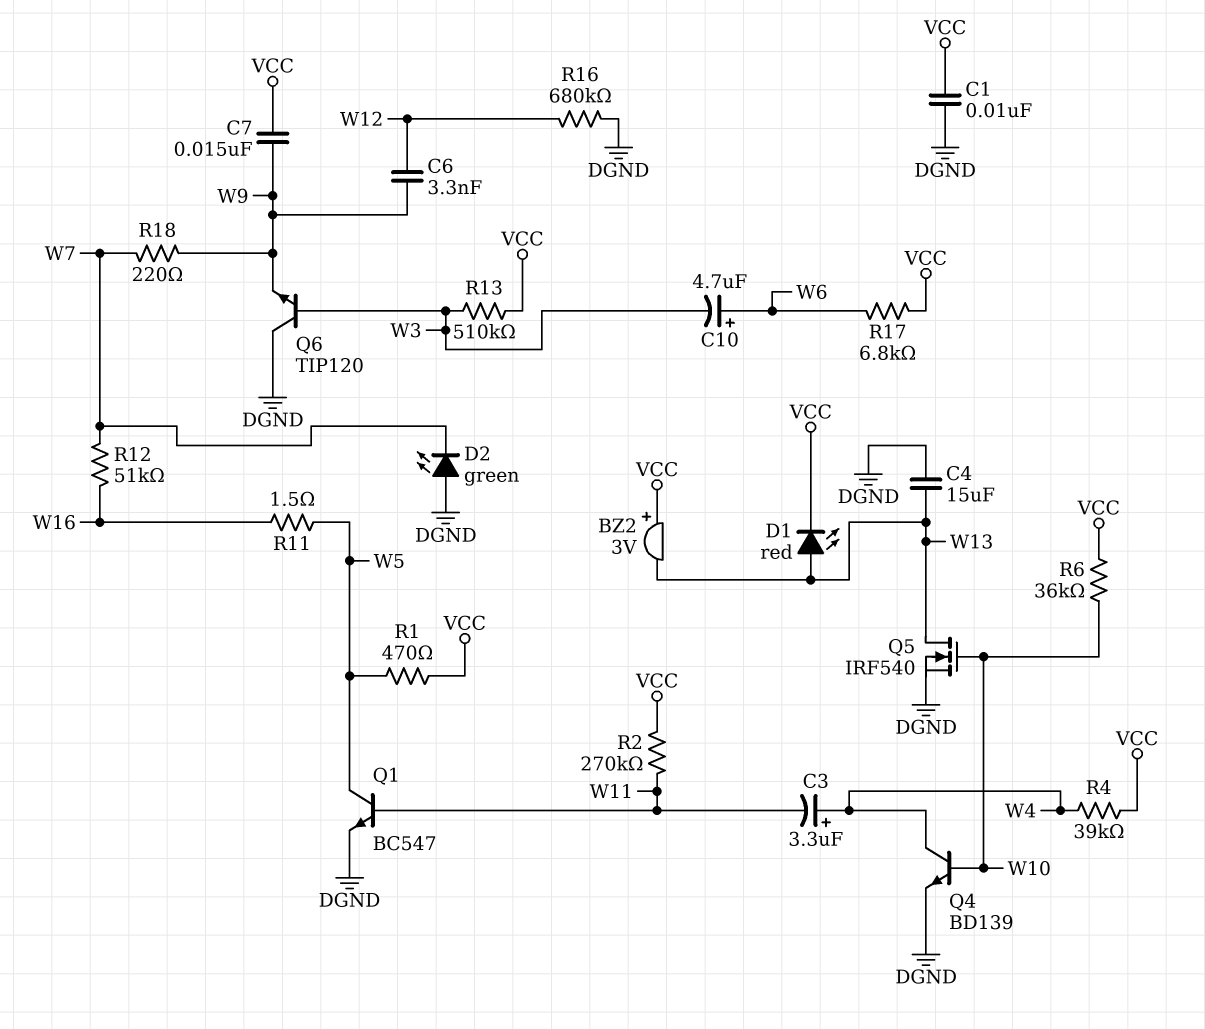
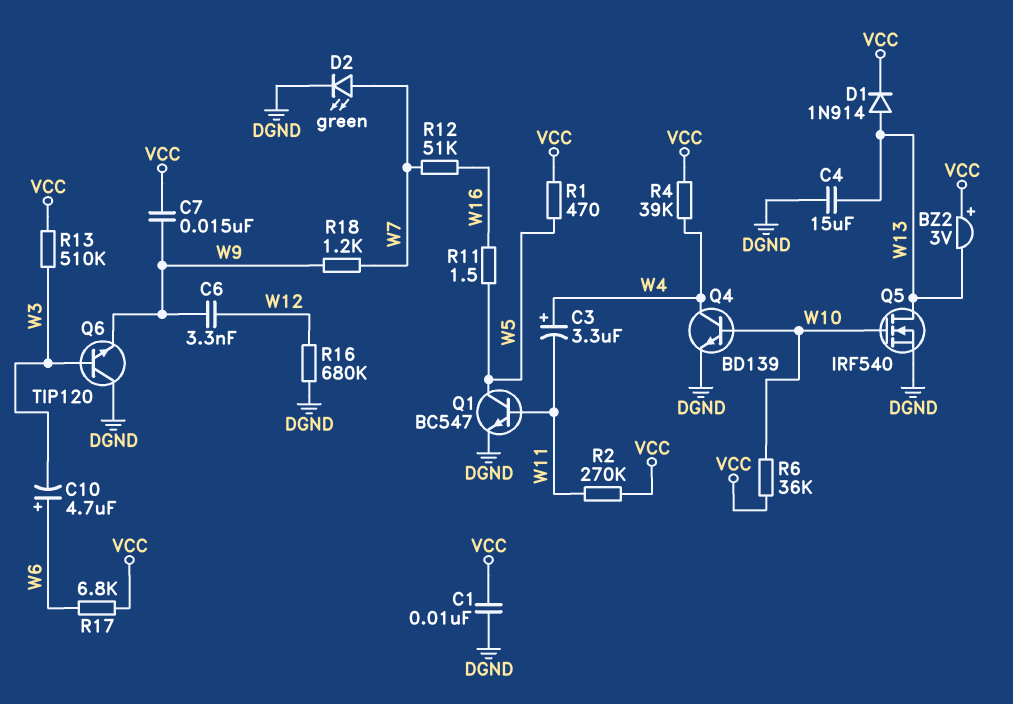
D1: LED red (A W13, K VCC) -> diode 1N914 (A W13, K VCC)
D2: LED green (A DGND, K W7) -> LED green (A W7, K DGND)
R18: 220 (W7, W9) -> 1.2k (W7, W9)

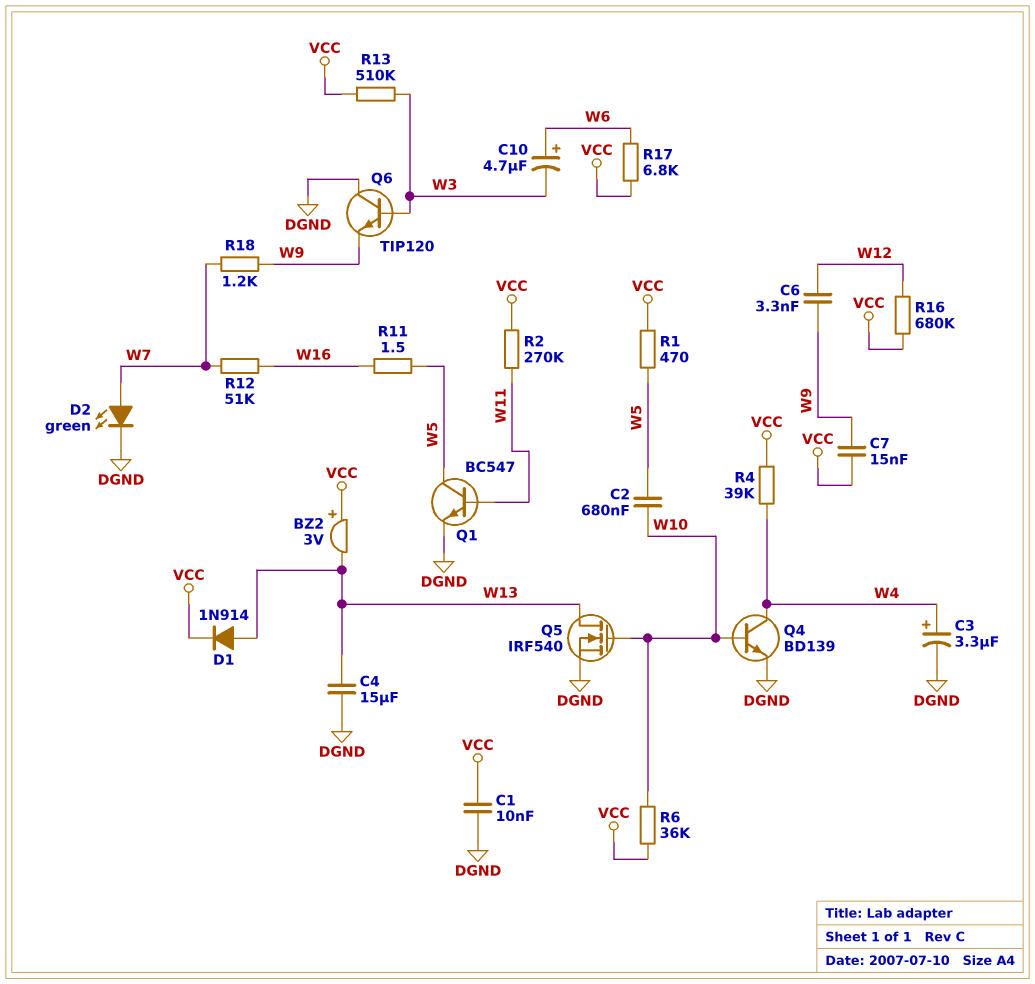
C2: none -> 680nF (W5, W10)
C3: 3.3uF (plus W4, minus W11) -> 3.3uF (plus W4, minus DGND)
R16: 680k (DGND, W12) -> 680k (VCC, W12)

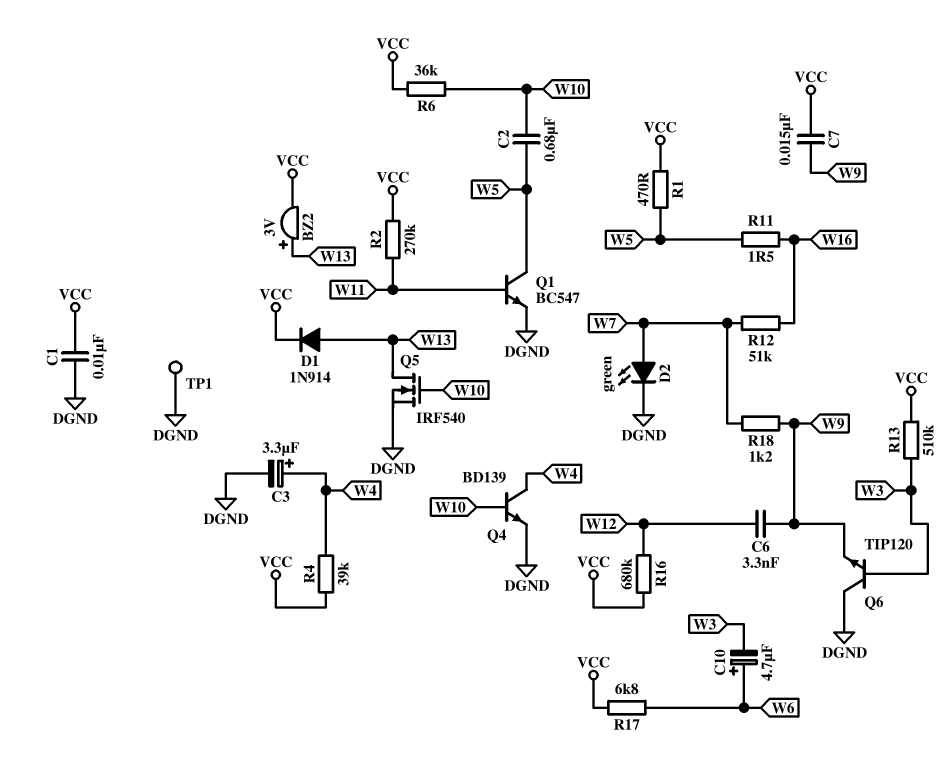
BZ2: buzzer 3V (plus VCC, minus W13) -> buzzer 3V (plus W13, minus VCC)
C4: 15uF (DGND, W13) -> none
TP1: none -> test point (DGND)

